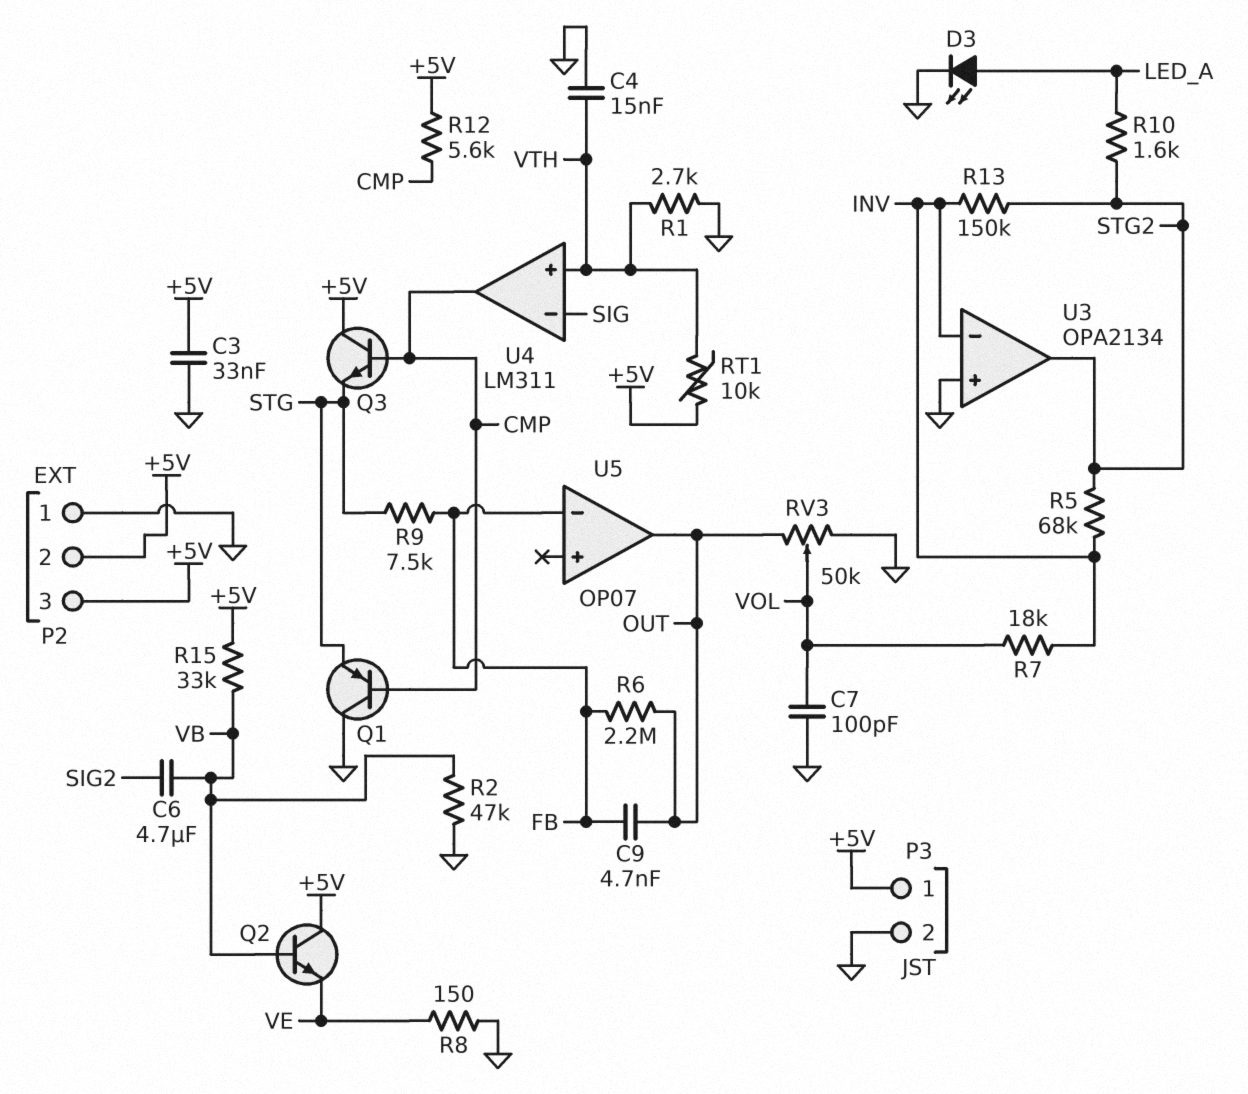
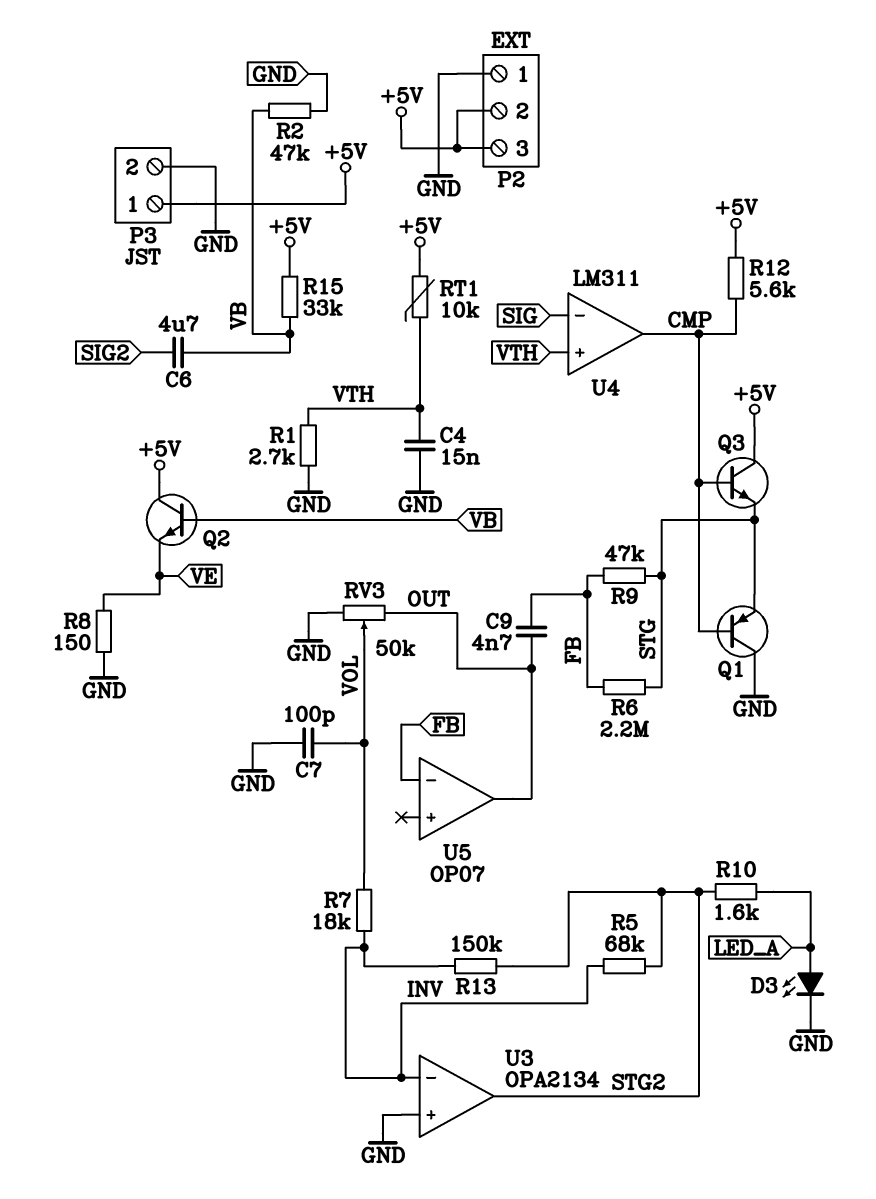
C3: 33nF (+5V, GND) -> none
R6: 2.2M (FB, OUT) -> 2.2M (FB, STG)
R9: 7.5k (FB, STG) -> 47k (FB, STG)

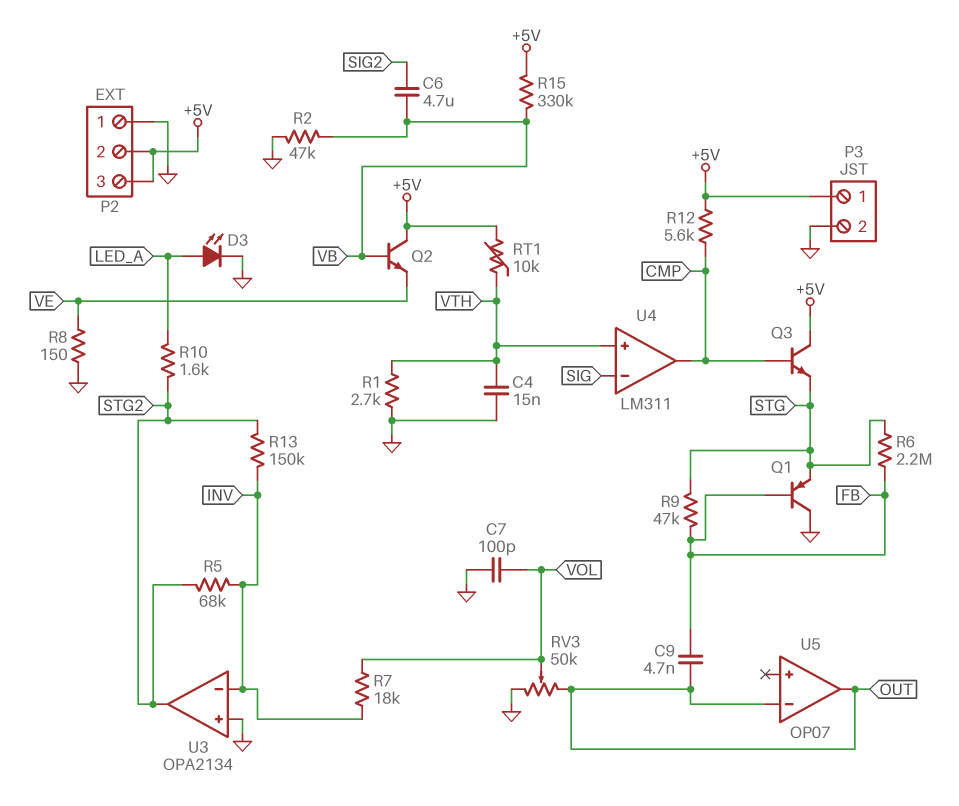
Q1: PNP (B CMP, C GND, E STG) -> PNP (B FB, C GND, E STG)
R15: 33k (+5V, VB) -> 330k (+5V, VB)
U5 pin in-: FB -> OUT

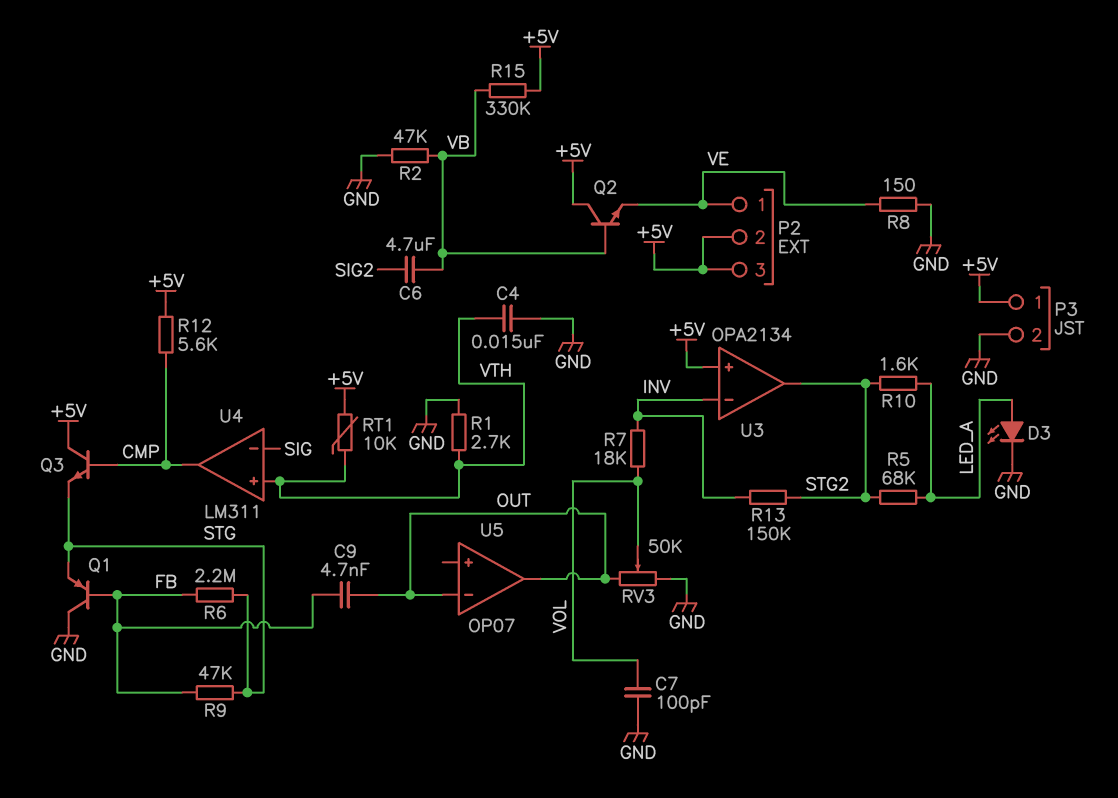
P2 pin 1: GND -> VE
R5: 68k (INV, STG2) -> 68k (LED_A, STG2)
U3 pin in+: GND -> +5V

